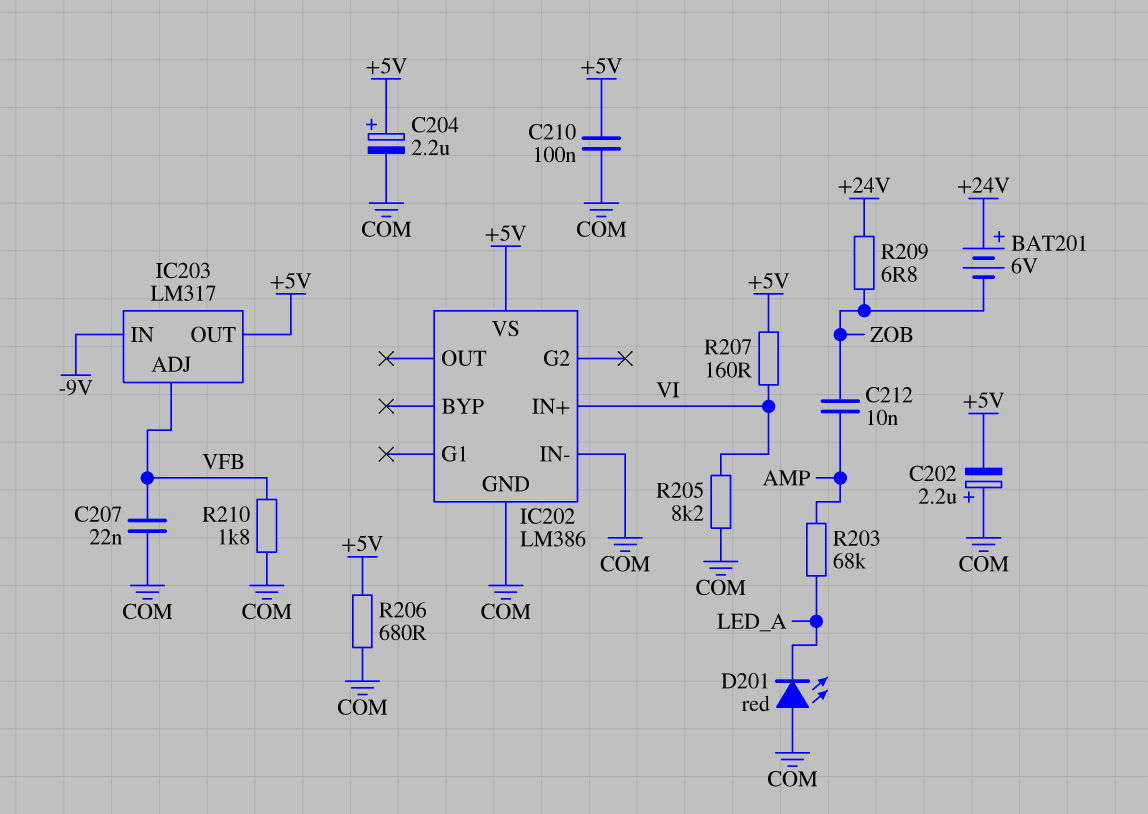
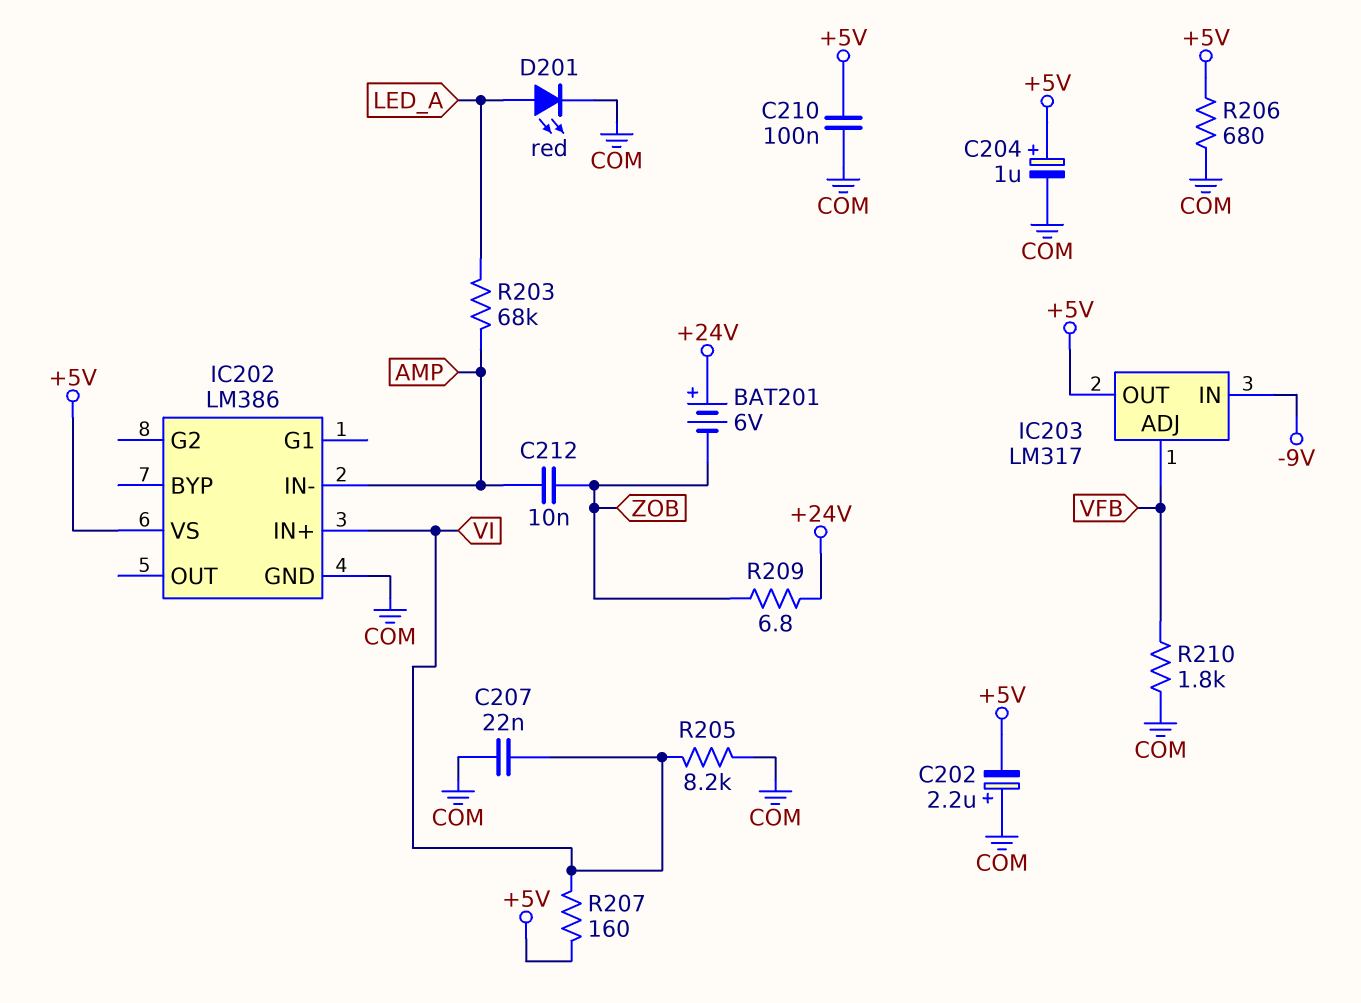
C204: 2.2uF (plus +5V, minus COM) -> 1uF (plus +5V, minus COM)
C207: 22nF (COM, VFB) -> 22nF (COM, VI)
D201: LED red (A COM, K LED_A) -> LED red (A LED_A, K COM)
IC202 pin IN-: COM -> AMP

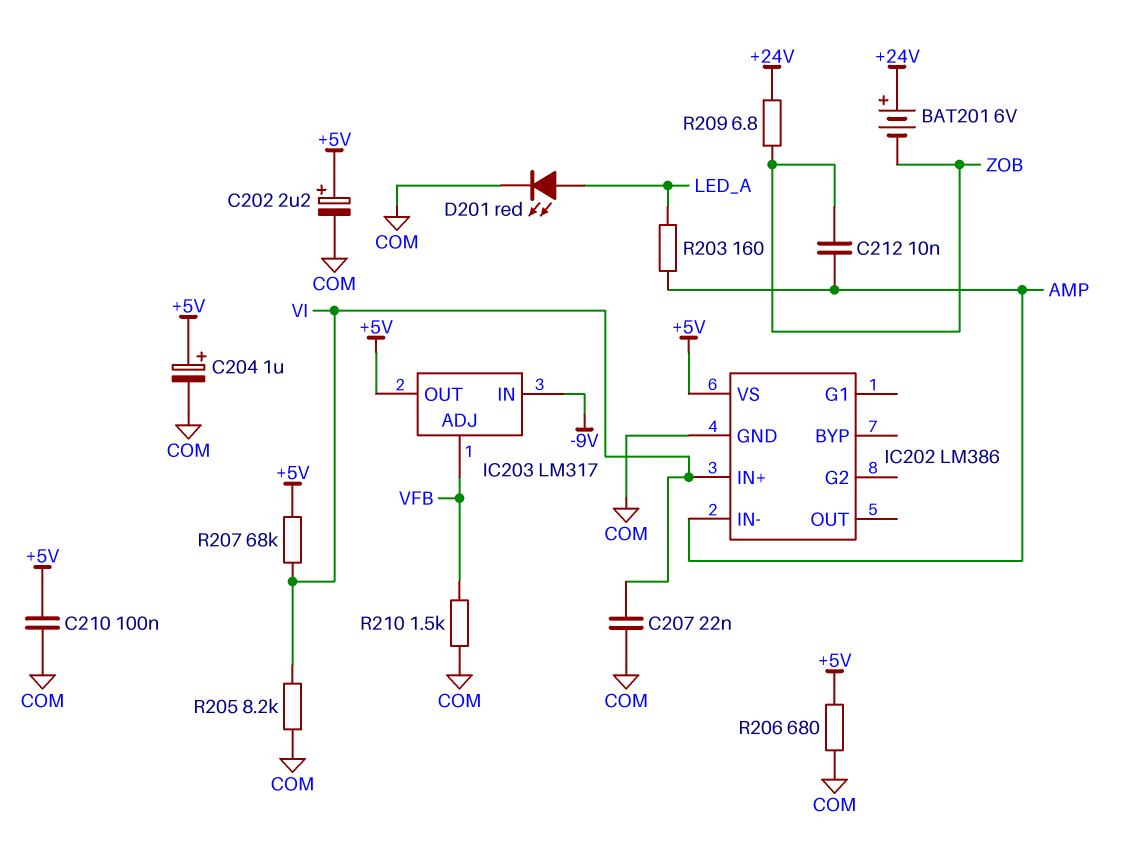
C202: 2.2uF (plus COM, minus +5V) -> 2.2uF (plus +5V, minus COM)
R203: 68k (AMP, LED_A) -> 160 (AMP, LED_A)
R207: 160 (+5V, VI) -> 68k (+5V, VI)
R210: 1.8k (COM, VFB) -> 1.5k (COM, VFB)

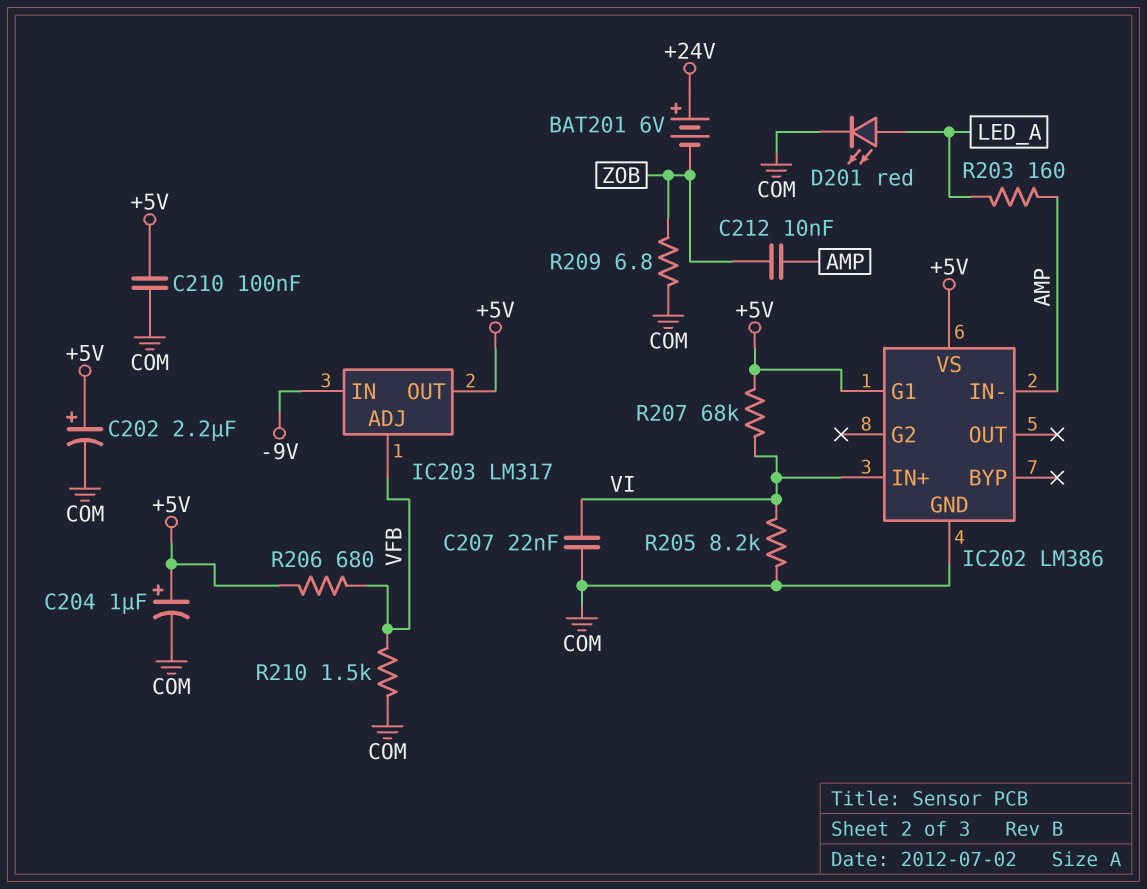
IC202 pin G1: none -> +5V
R206: 680 (+5V, COM) -> 680 (+5V, VFB)
R209: 6.8 (+24V, ZOB) -> 6.8 (COM, ZOB)

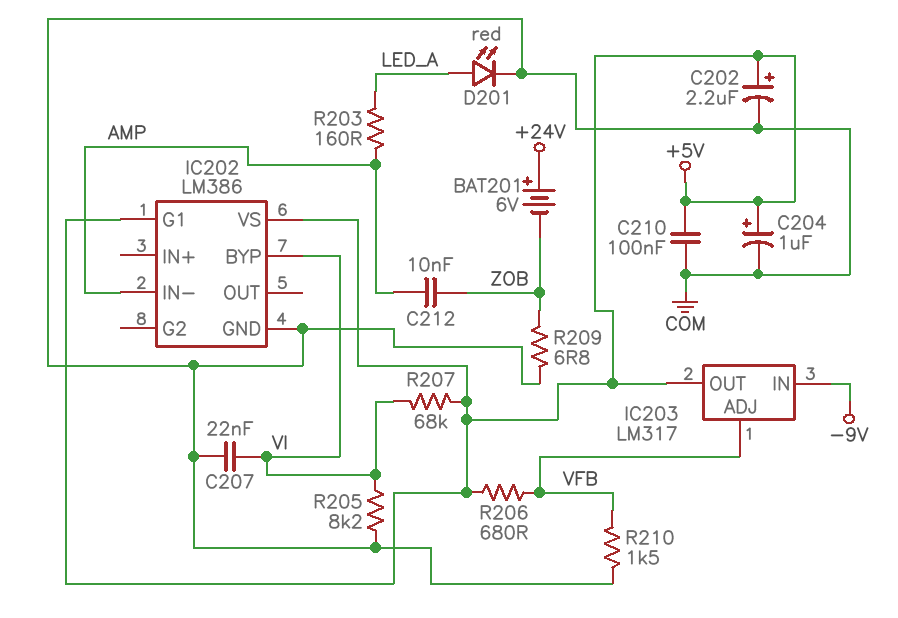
IC202 pin BYP: none -> VI
IC202 pin IN+: VI -> none

